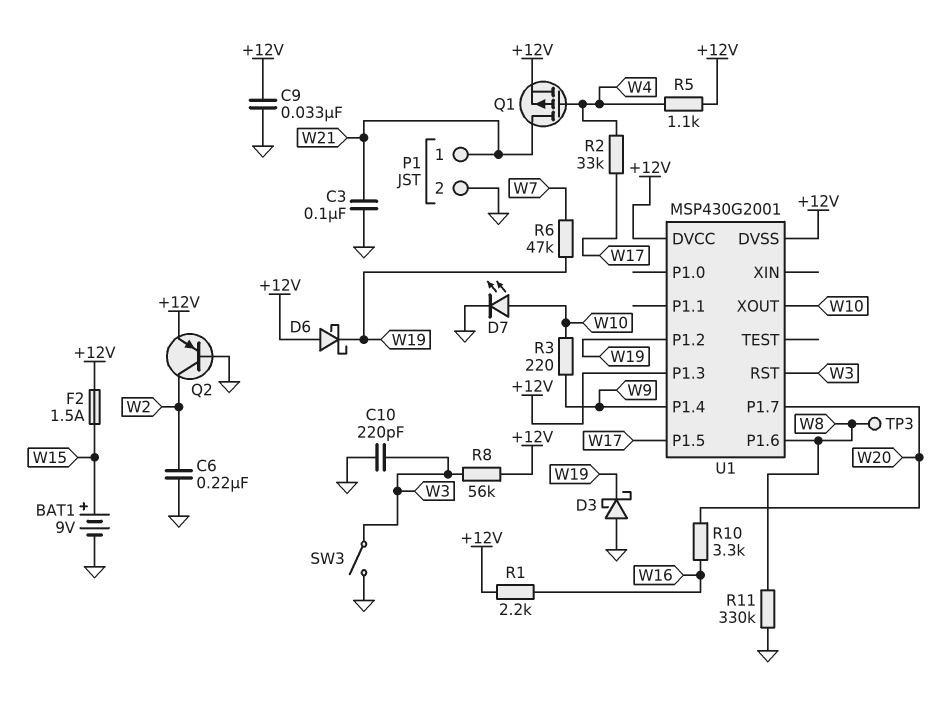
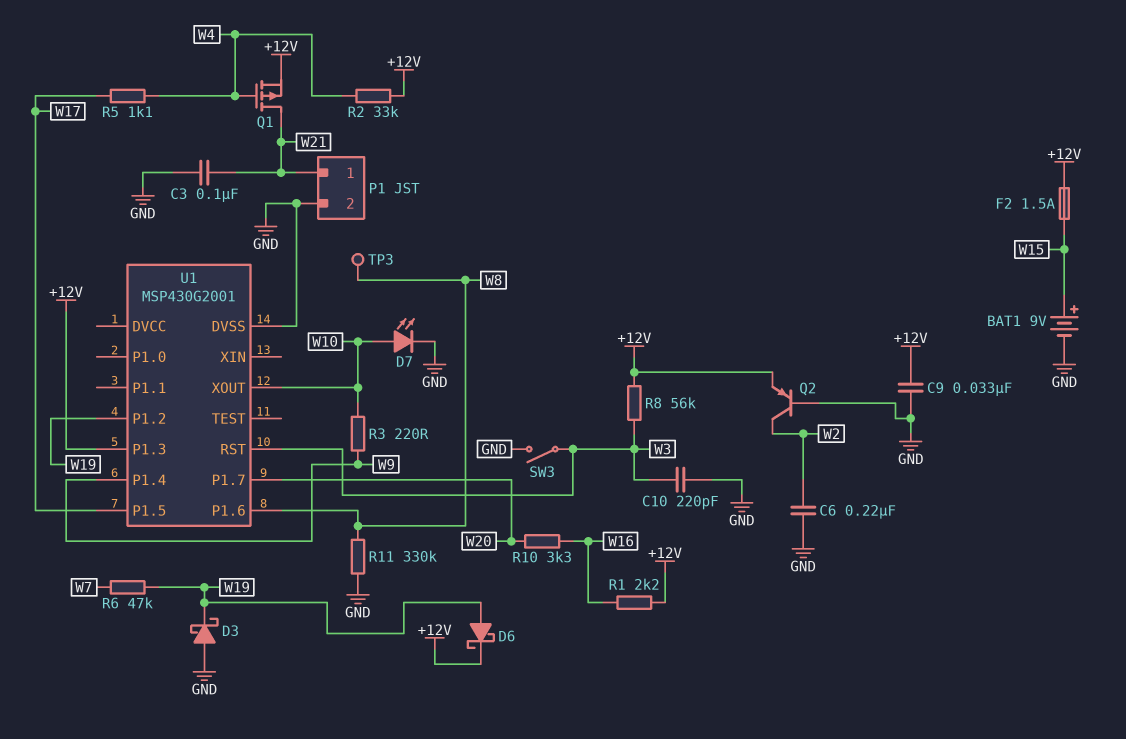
D6: schottky (A +12V, K W19) -> schottky (A W19, K +12V)
R2: 33k (W4, W17) -> 33k (+12V, W4)
R5: 1.1k (+12V, W4) -> 1.1k (W4, W17)
U1 pin DVCC: +12V -> none
U1 pin DVSS: +12V -> GND

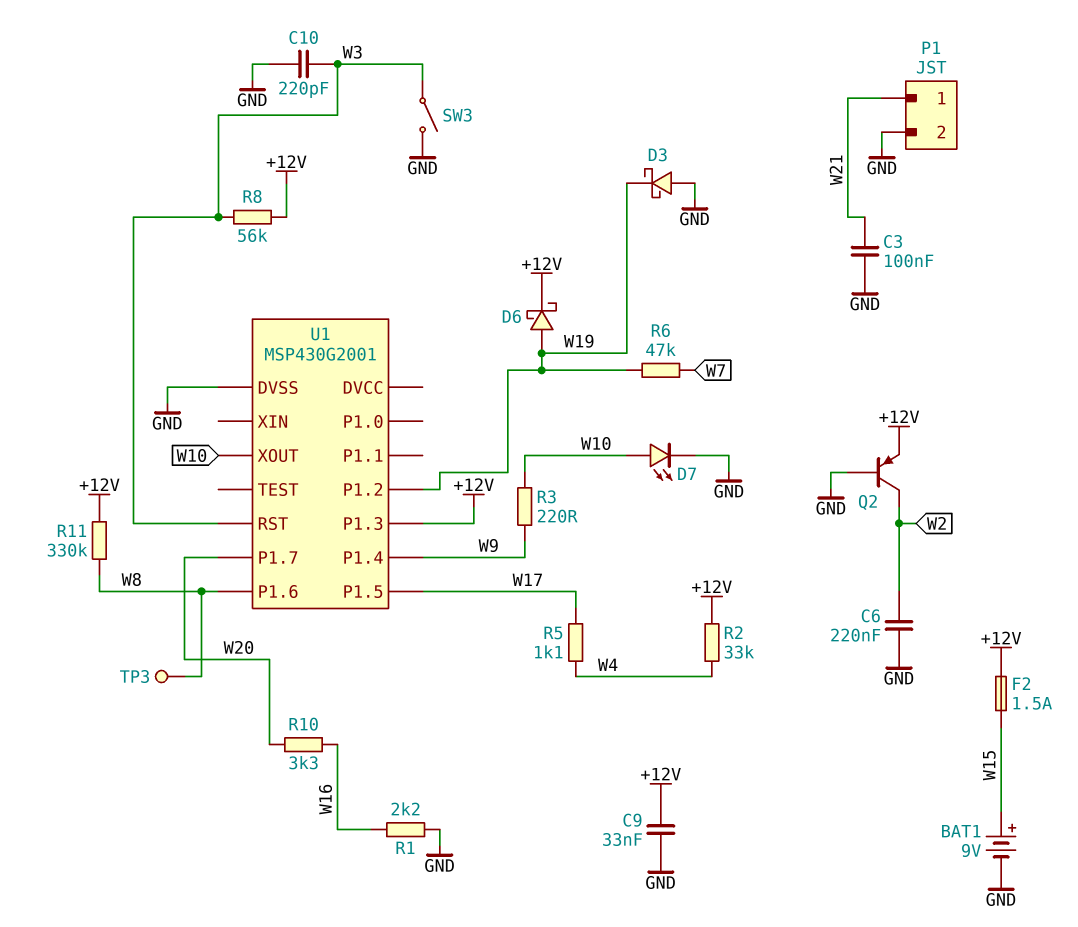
Q1: PMOS (G W4, D W21, S +12V) -> none
R1: 2.2k (+12V, W16) -> 2.2k (GND, W16)
R11: 330k (GND, W8) -> 330k (+12V, W8)

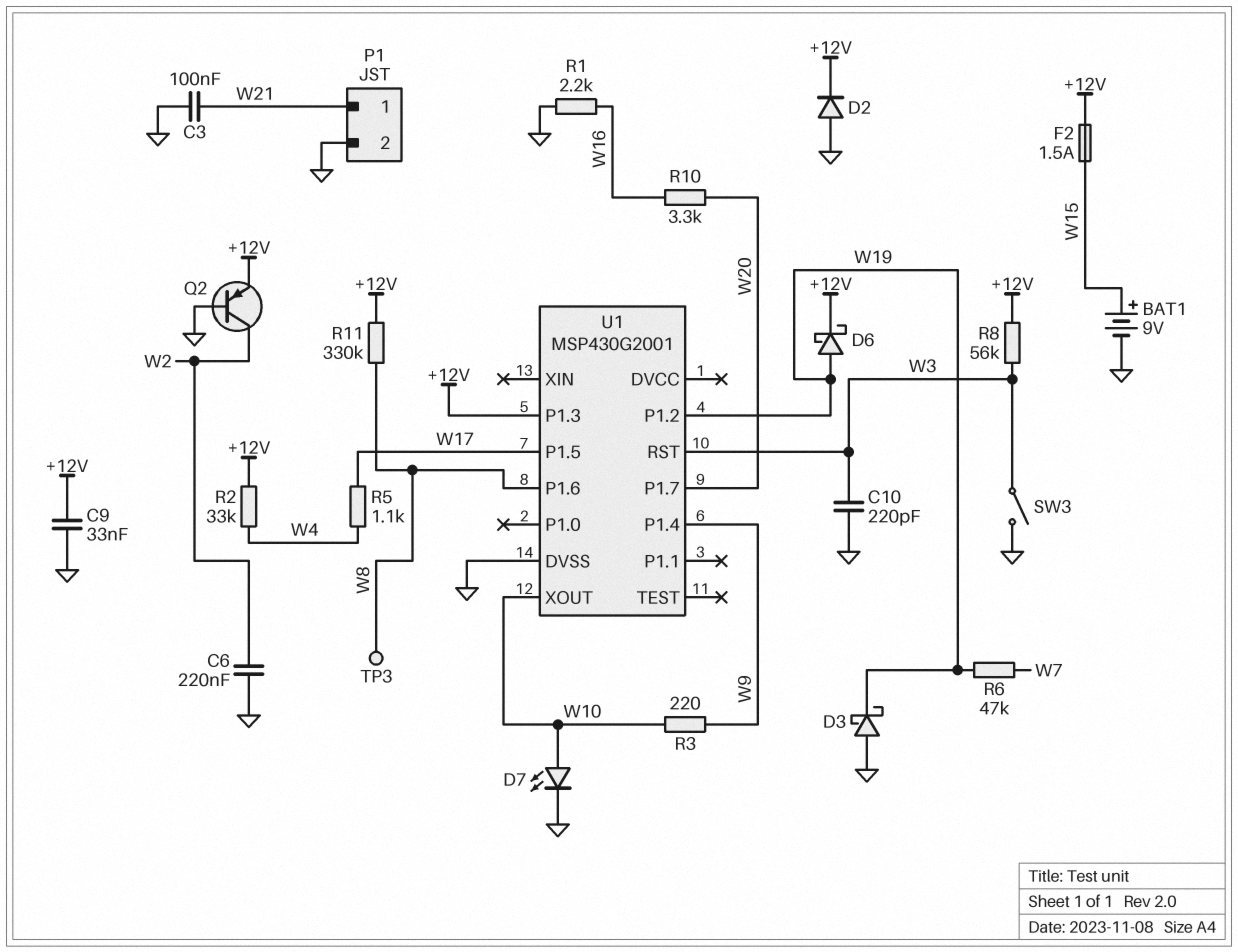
D2: none -> diode (A GND, K +12V)

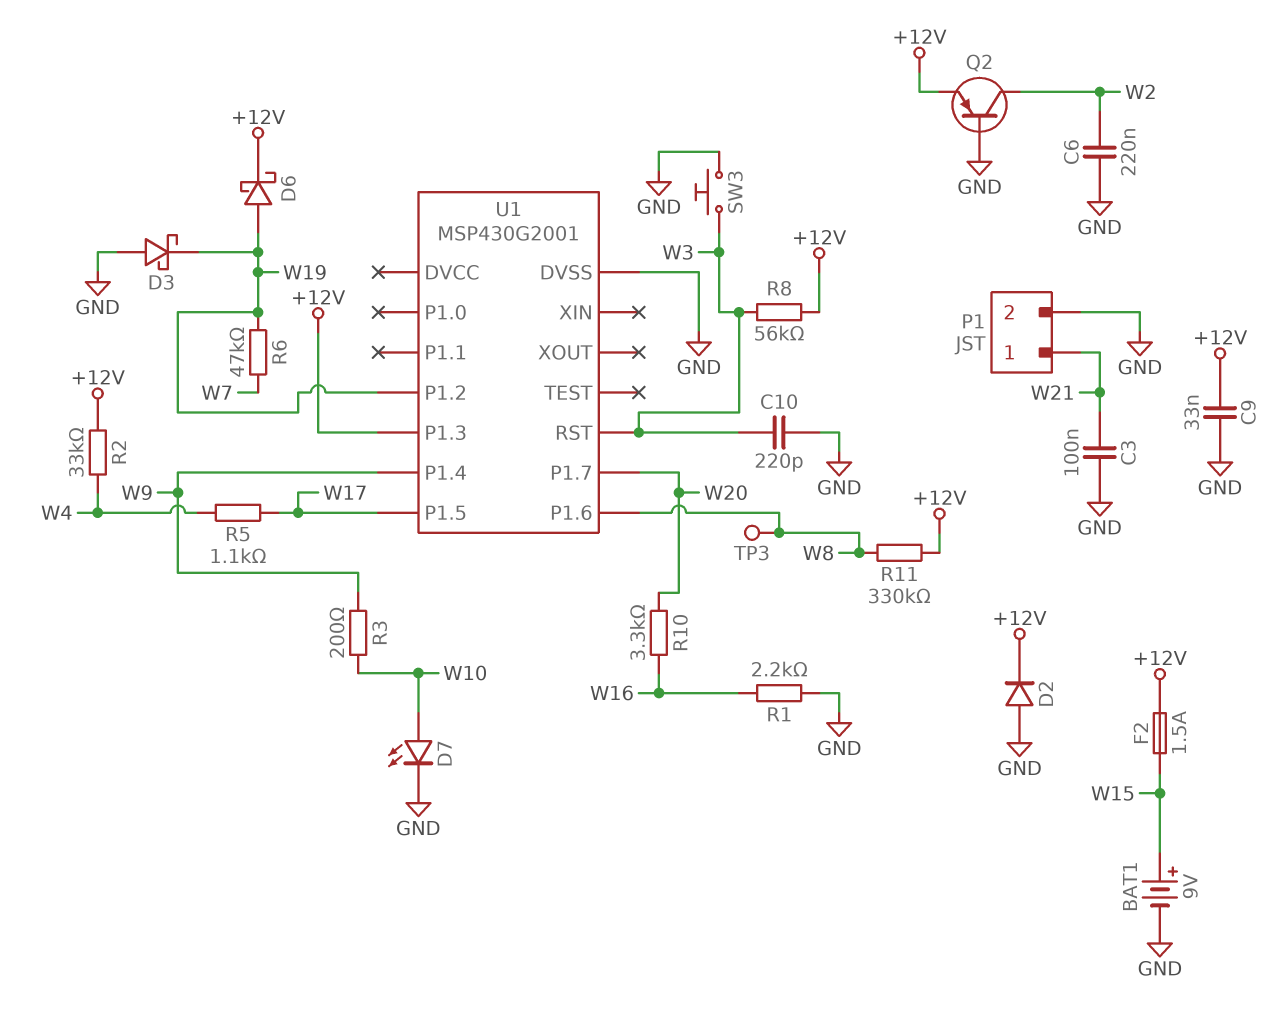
R3: 220 (W9, W10) -> 200 (W9, W10)
SW3: switch (GND, W3) -> button (GND, W3)
U1 pin XOUT: W10 -> none

